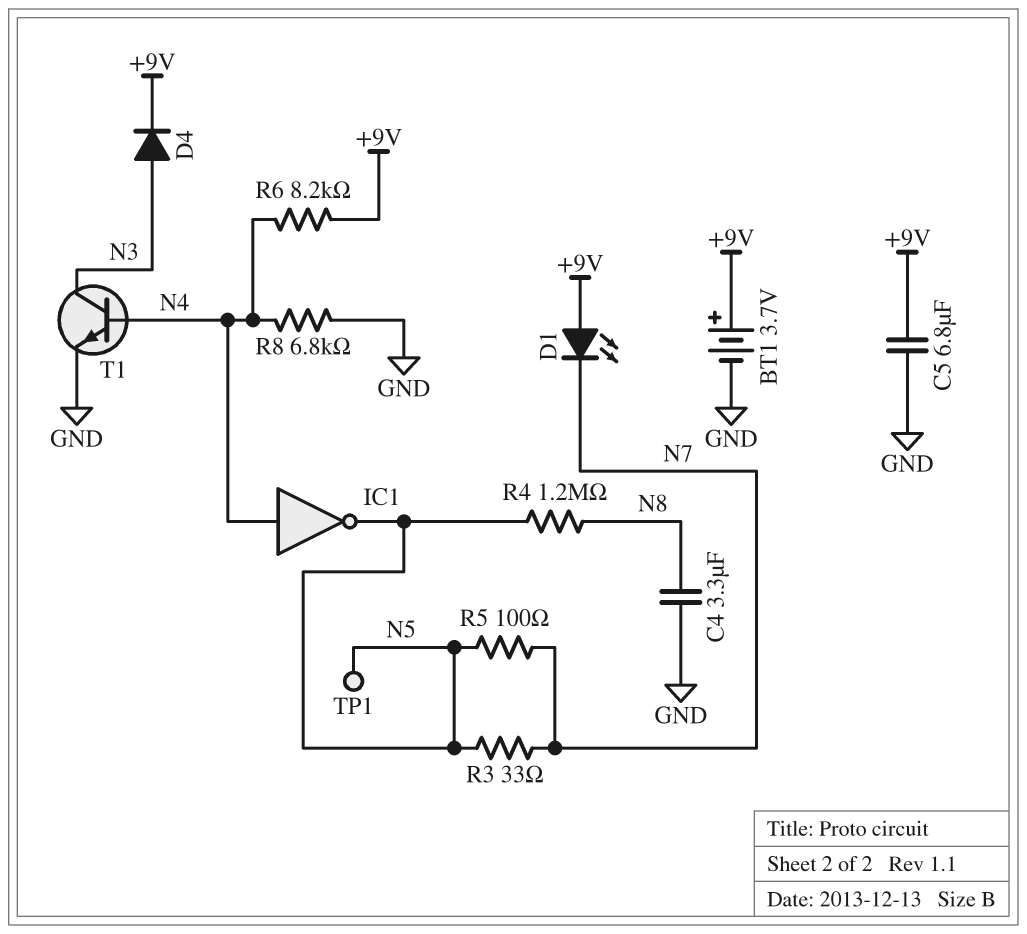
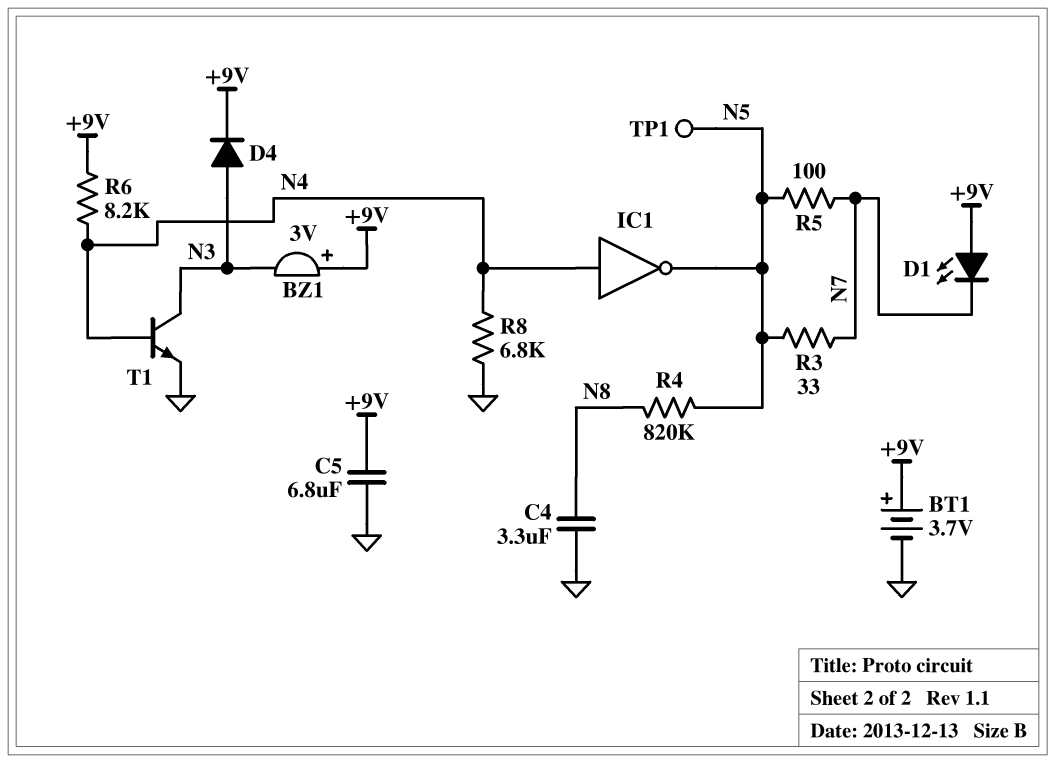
BZ1: none -> buzzer 3V (plus +9V, minus N3)
R4: 1.2M (N5, N8) -> 820k (N5, N8)

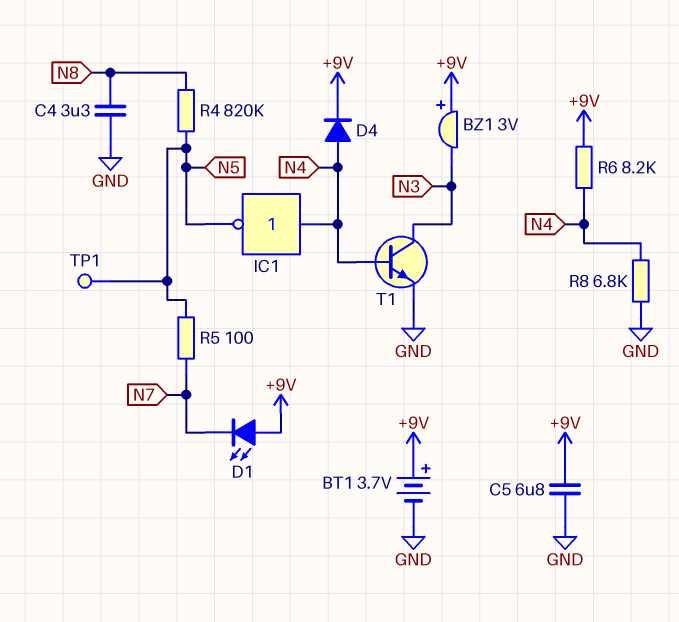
D4: diode (A N3, K +9V) -> diode (A N4, K +9V)
R3: 33 (N5, N7) -> none

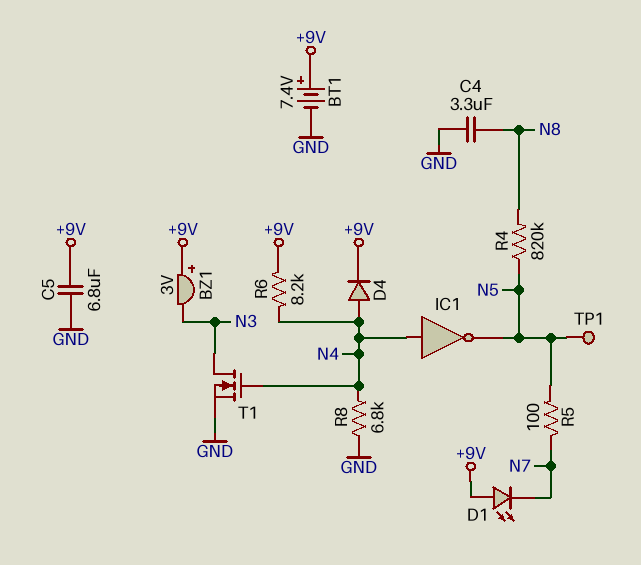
BT1: 3.7V (plus +9V, minus GND) -> 7.4V (plus +9V, minus GND)
T1: NPN (B N4, C N3, E GND) -> NMOS (G N4, D N3, S GND)

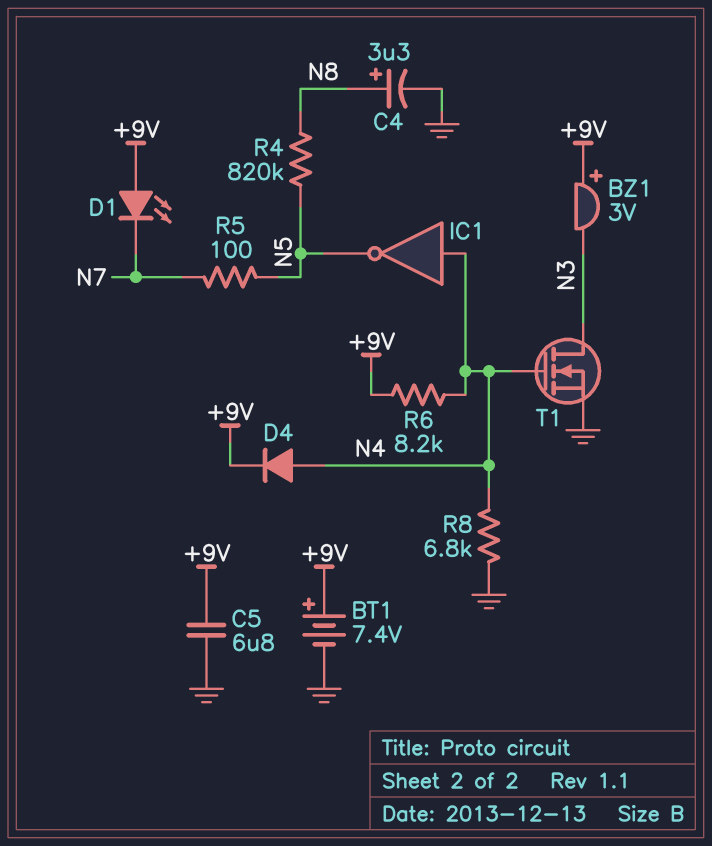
C4: 3.3uF (GND, N8) -> 3.3uF (plus N8, minus GND)
TP1: test point (N5) -> none

